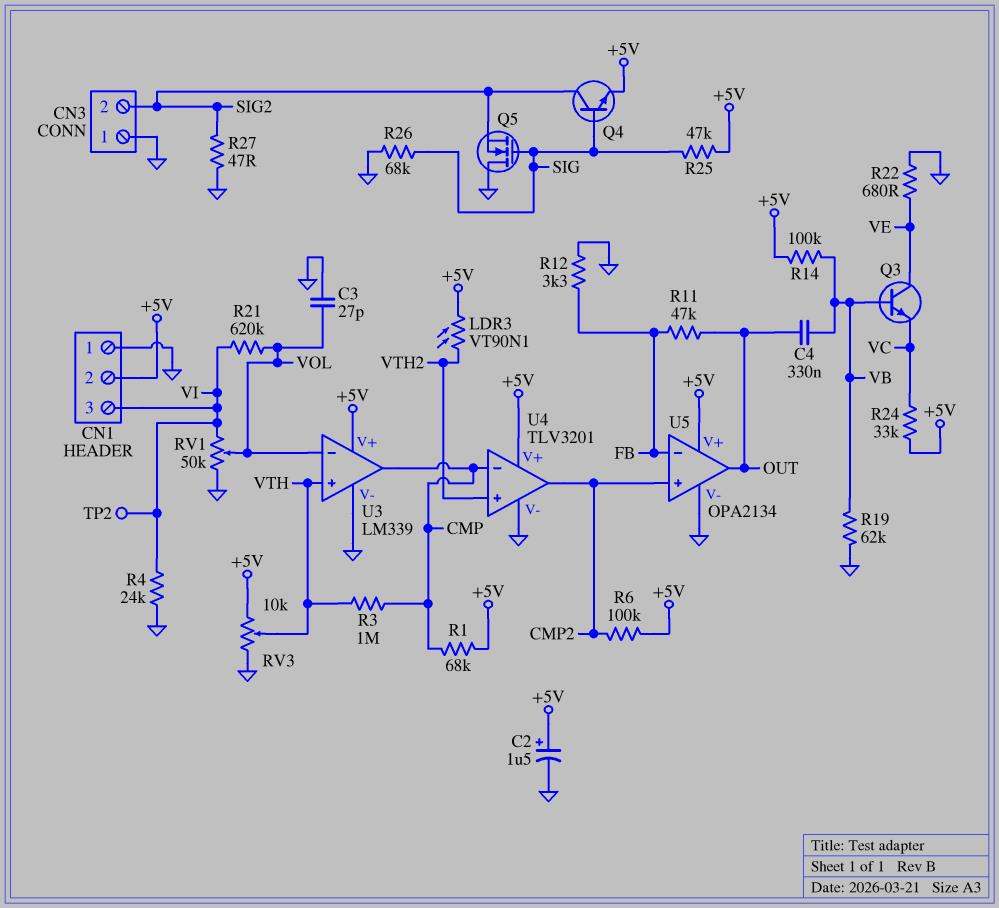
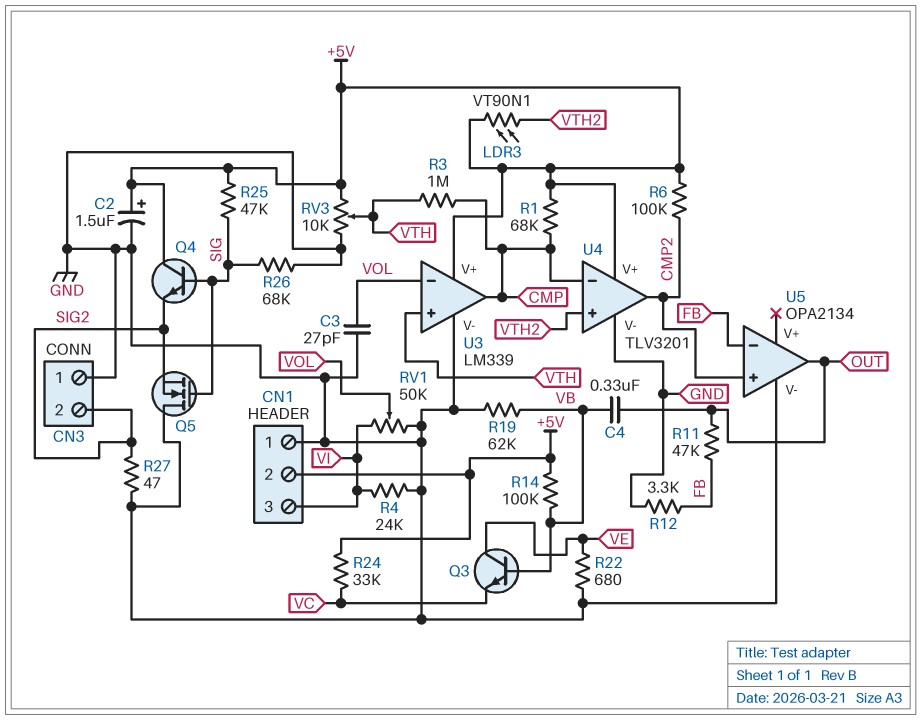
Q4: NPN (B SIG, C SIG2, E +5V) -> NPN (B SIG, C +5V, E SIG2)
R21: 620k (VI, VOL) -> none
TP2: test point (VI) -> none
U5 pin V+: +5V -> none

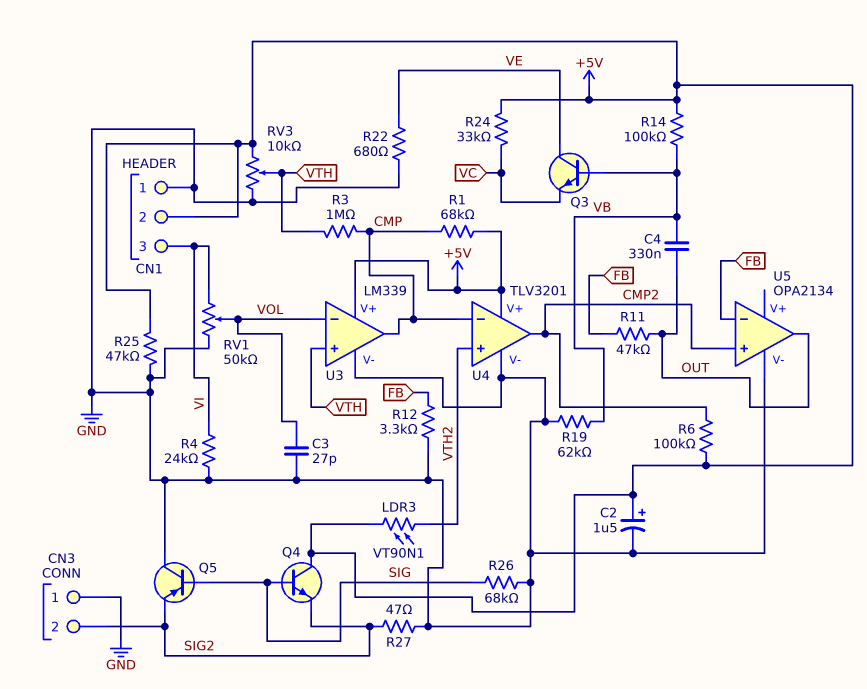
Q5: NMOS (G SIG, D GND, S SIG2) -> PNP (B SIG, C GND, E SIG2)
R25: 47k (+5V, SIG) -> 47k (+5V, GND)

